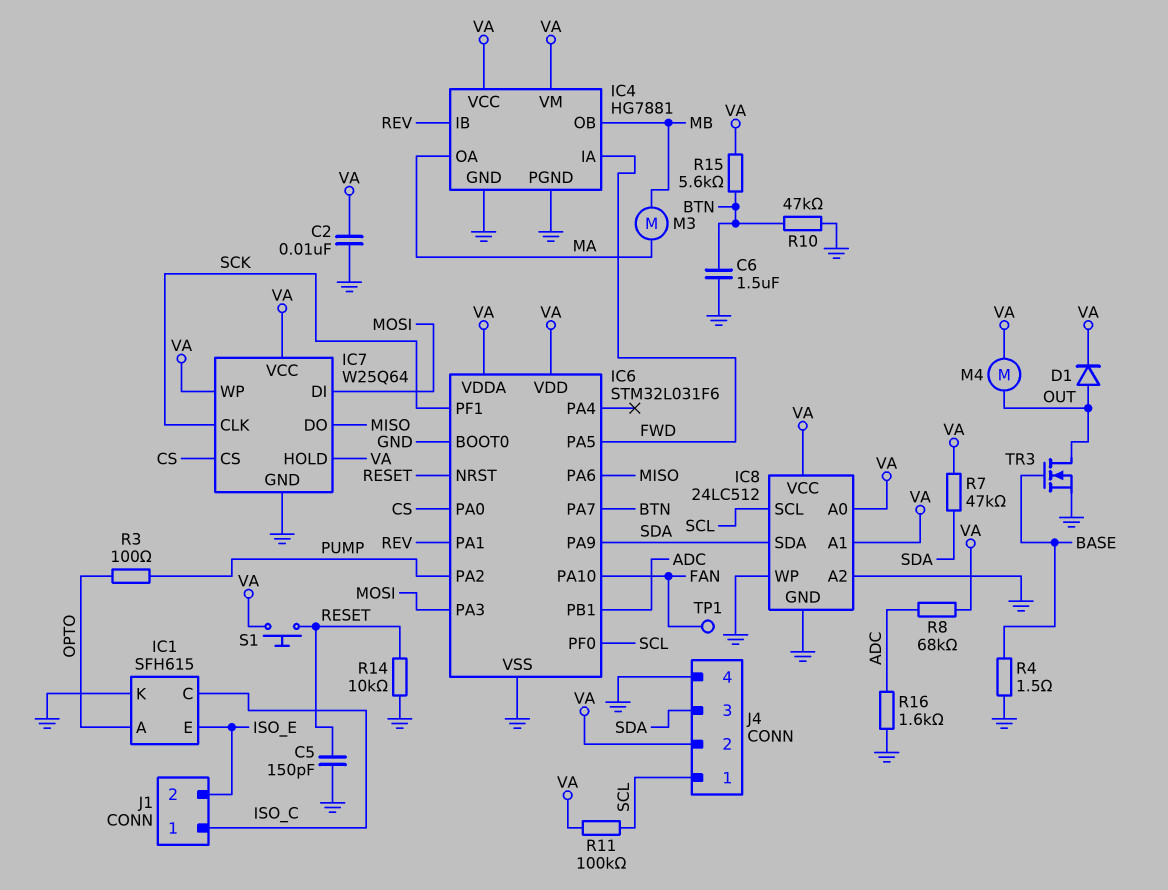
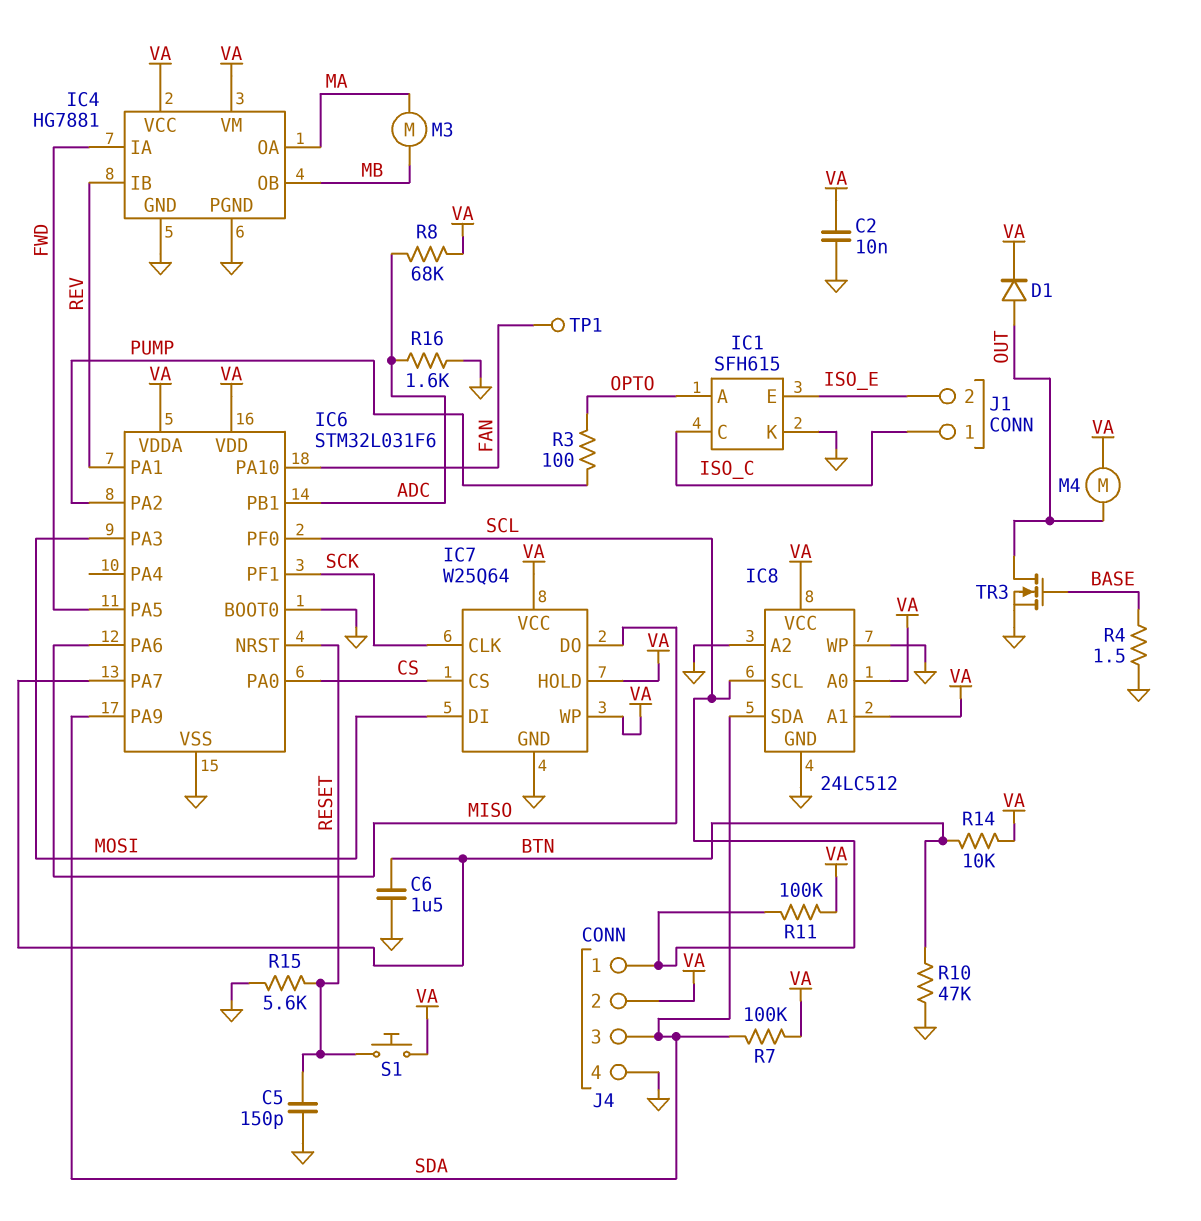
R7: 47k (SDA, VA) -> 100k (SDA, VA)
R14: 10k (GND, RESET) -> 10k (BTN, VA)
R15: 5.6k (BTN, VA) -> 5.6k (GND, RESET)

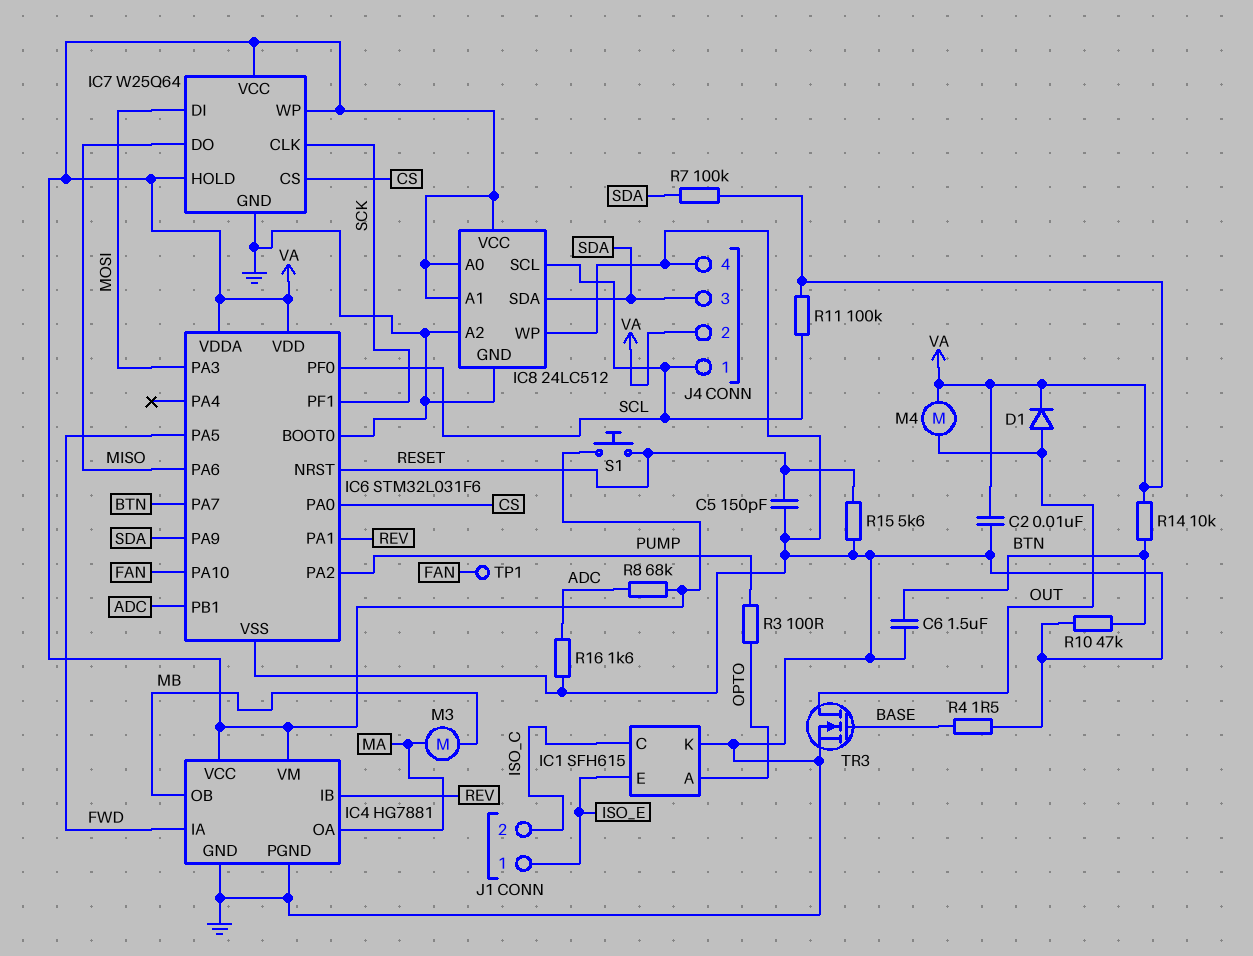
J1 pin 1: ISO_C -> ISO_E
J1 pin 2: ISO_E -> ISO_C

